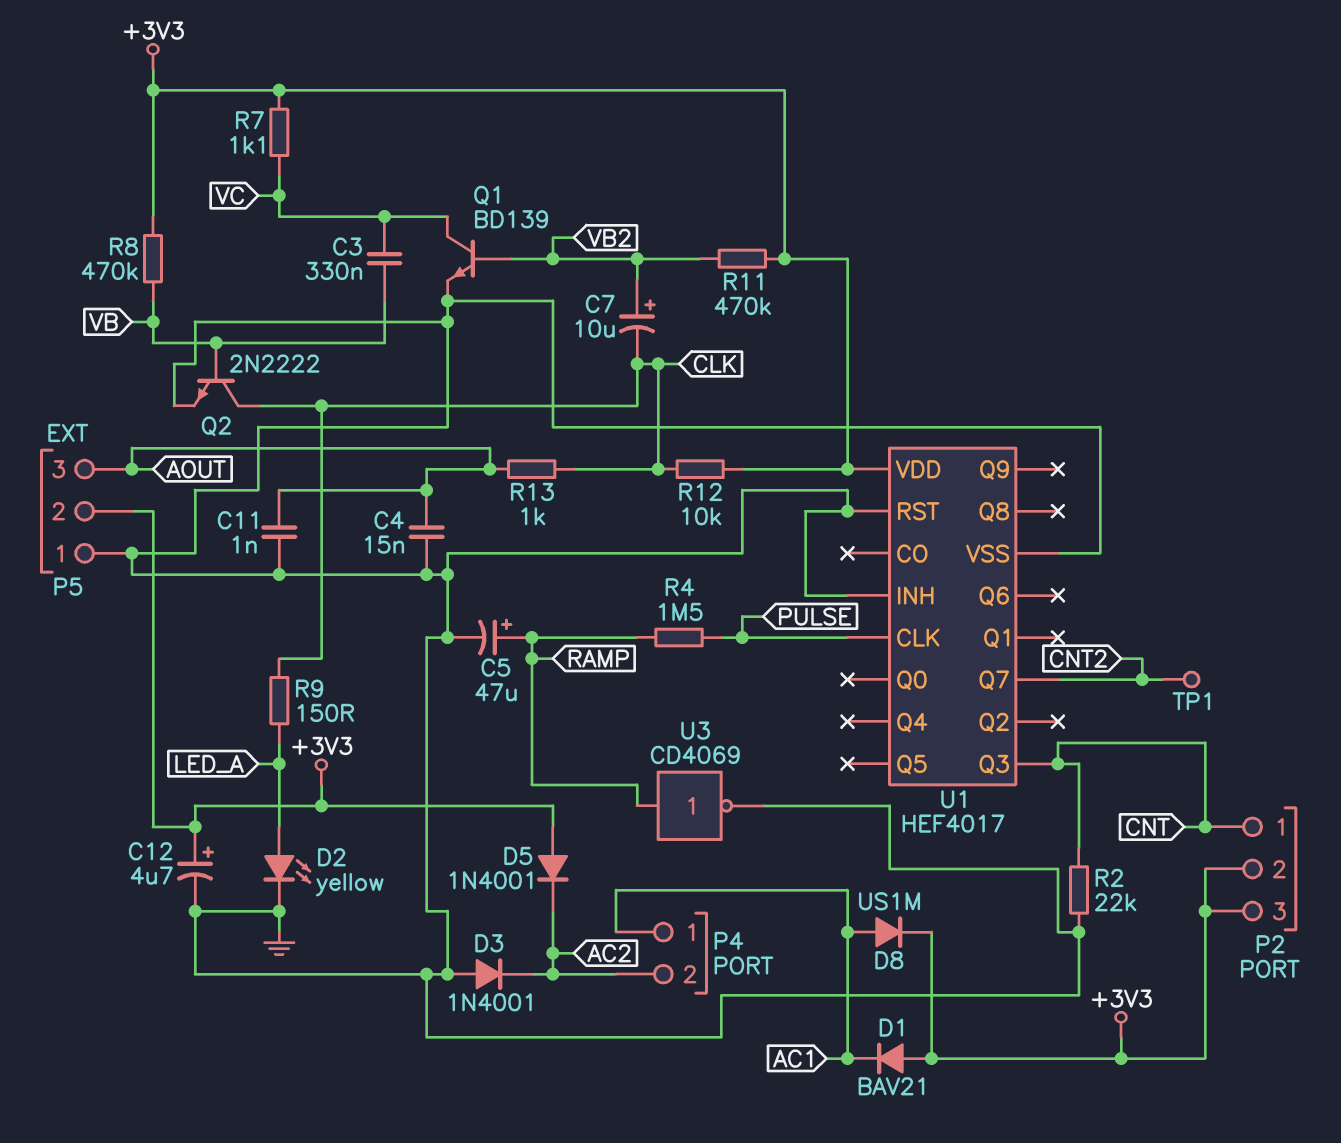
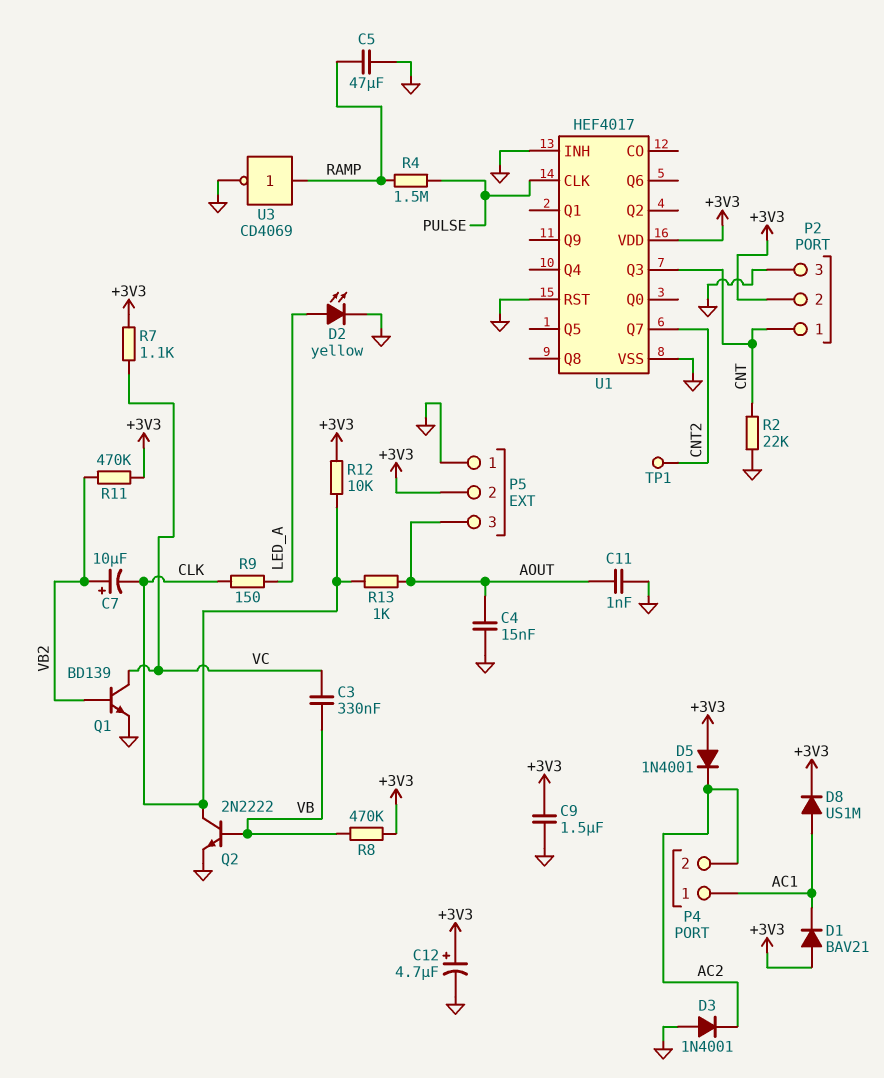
C5: 47uF (plus RAMP, minus GND) -> 47uF (GND, RAMP)
C9: none -> 1.5uF (+3V3, GND)
P2 pin 3: +3V3 -> GND

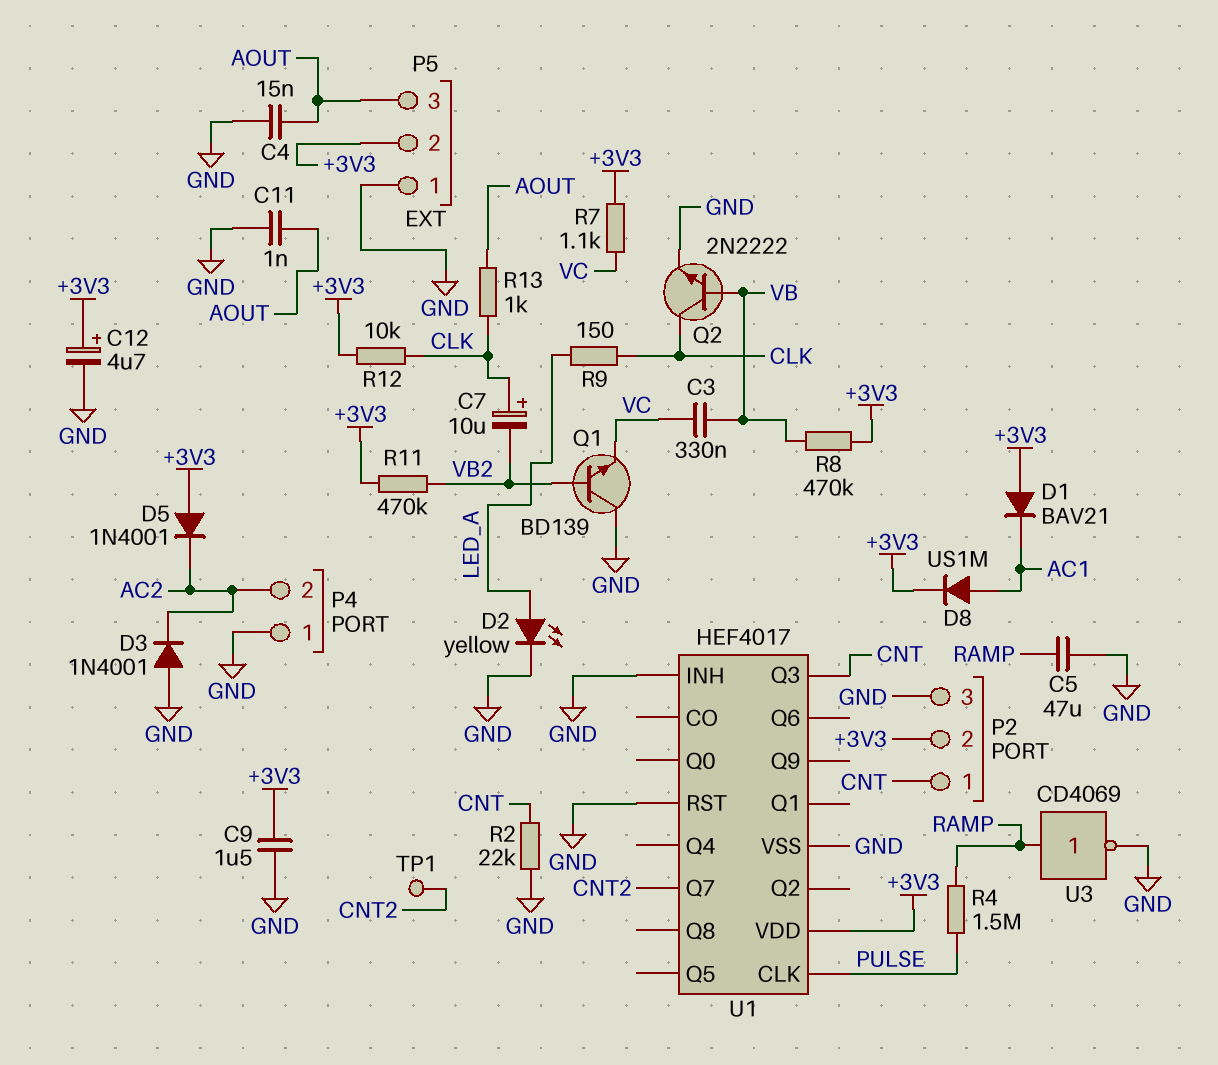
C7: 10uF (plus VB2, minus CLK) -> 10uF (plus CLK, minus VB2)
P4 pin 1: AC1 -> GND
Q1: NPN BD139 (B VB2, C VC, E GND) -> NPN BD139 (B VB2, C GND, E VC)

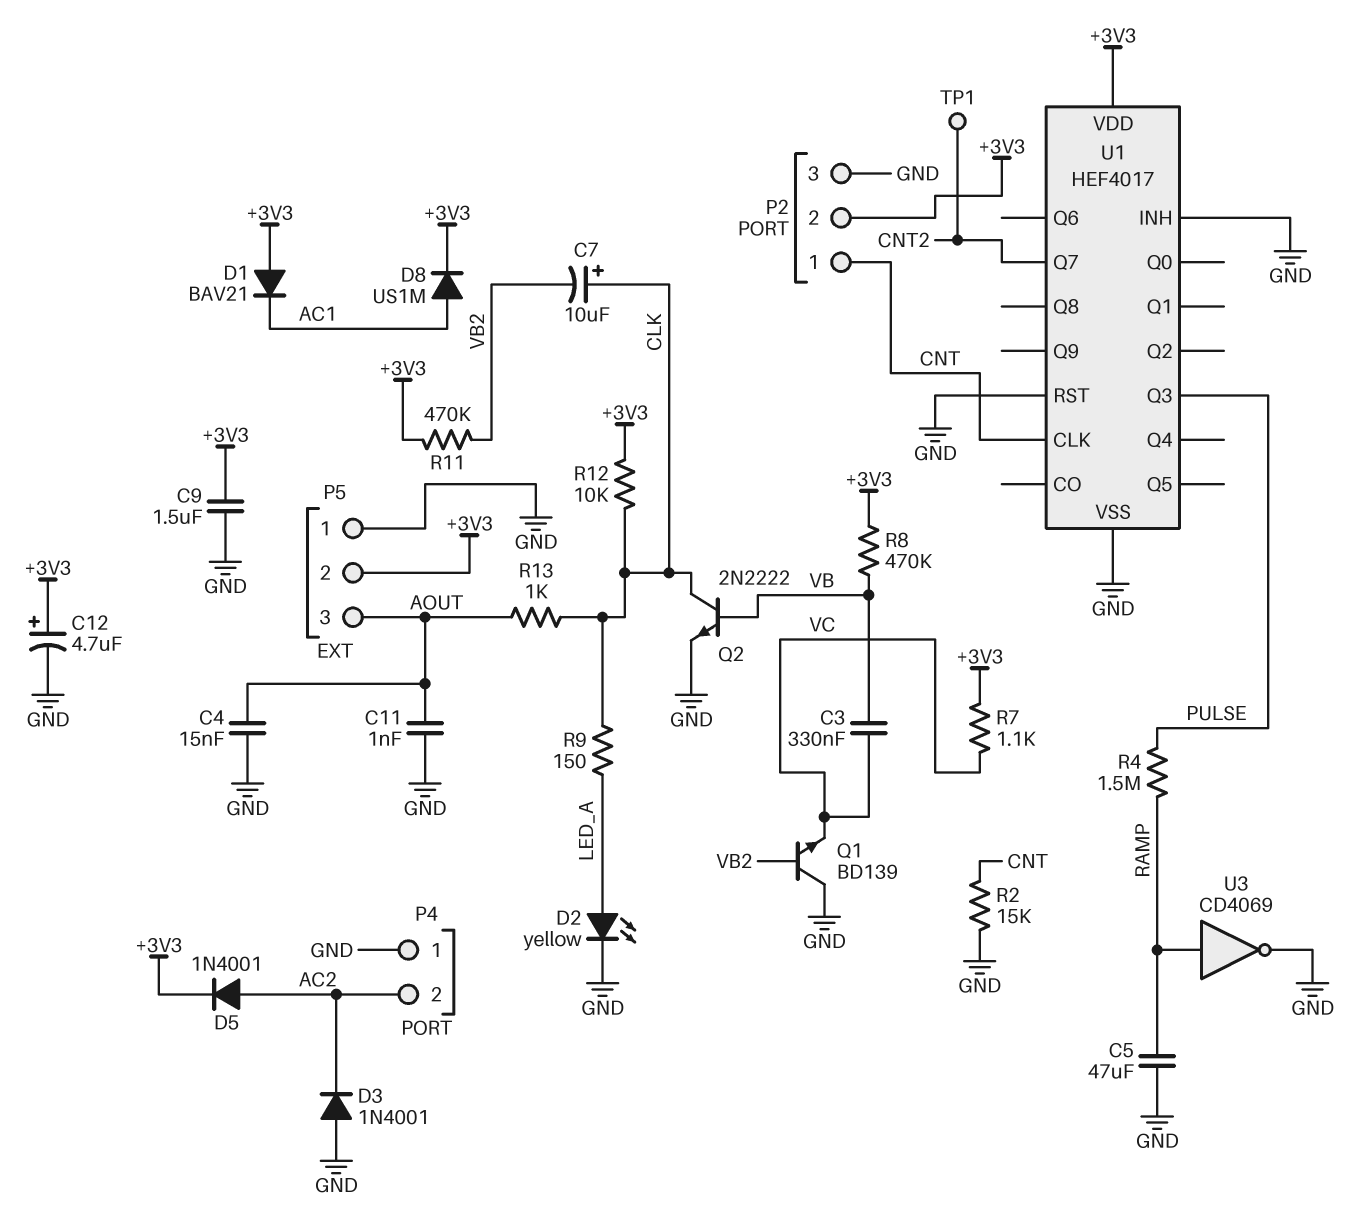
D5: diode 1N4001 (A +3V3, K AC2) -> diode 1N4001 (A AC2, K +3V3)
R2: 22k (CNT, GND) -> 15k (CNT, GND)
U1 pin CLK: PULSE -> CNT
U1 pin Q3: CNT -> PULSE

